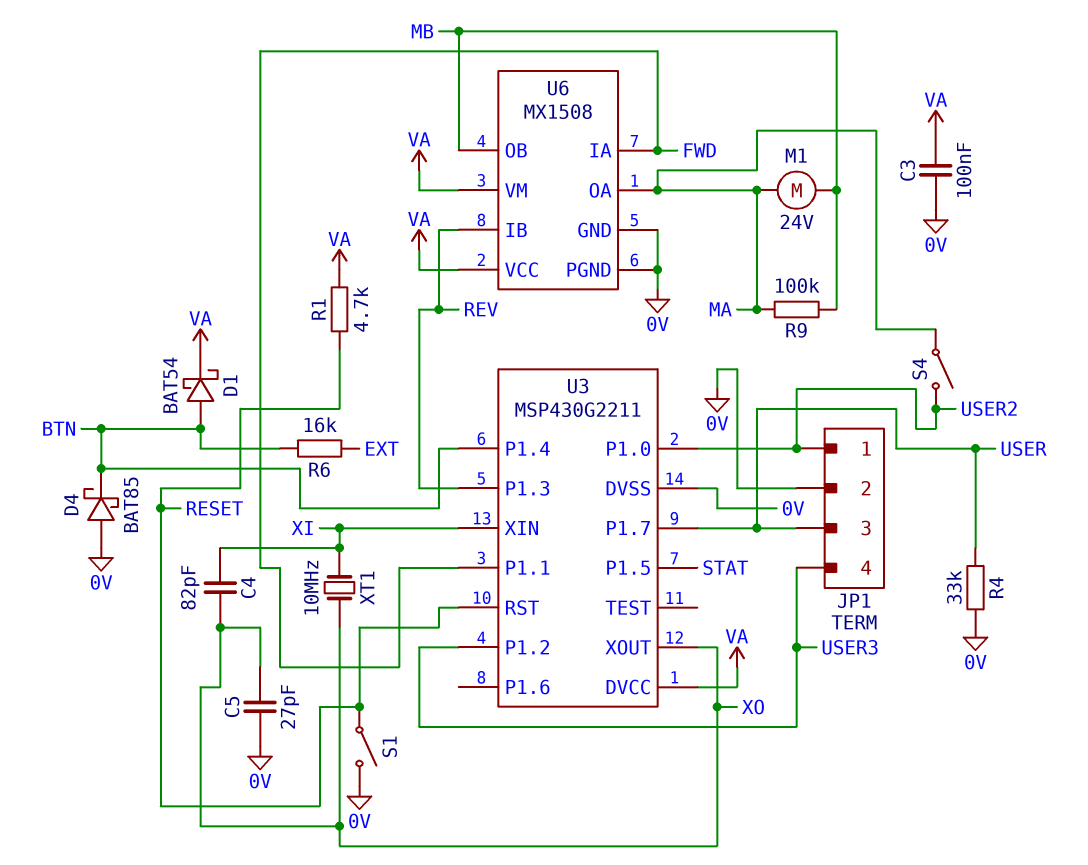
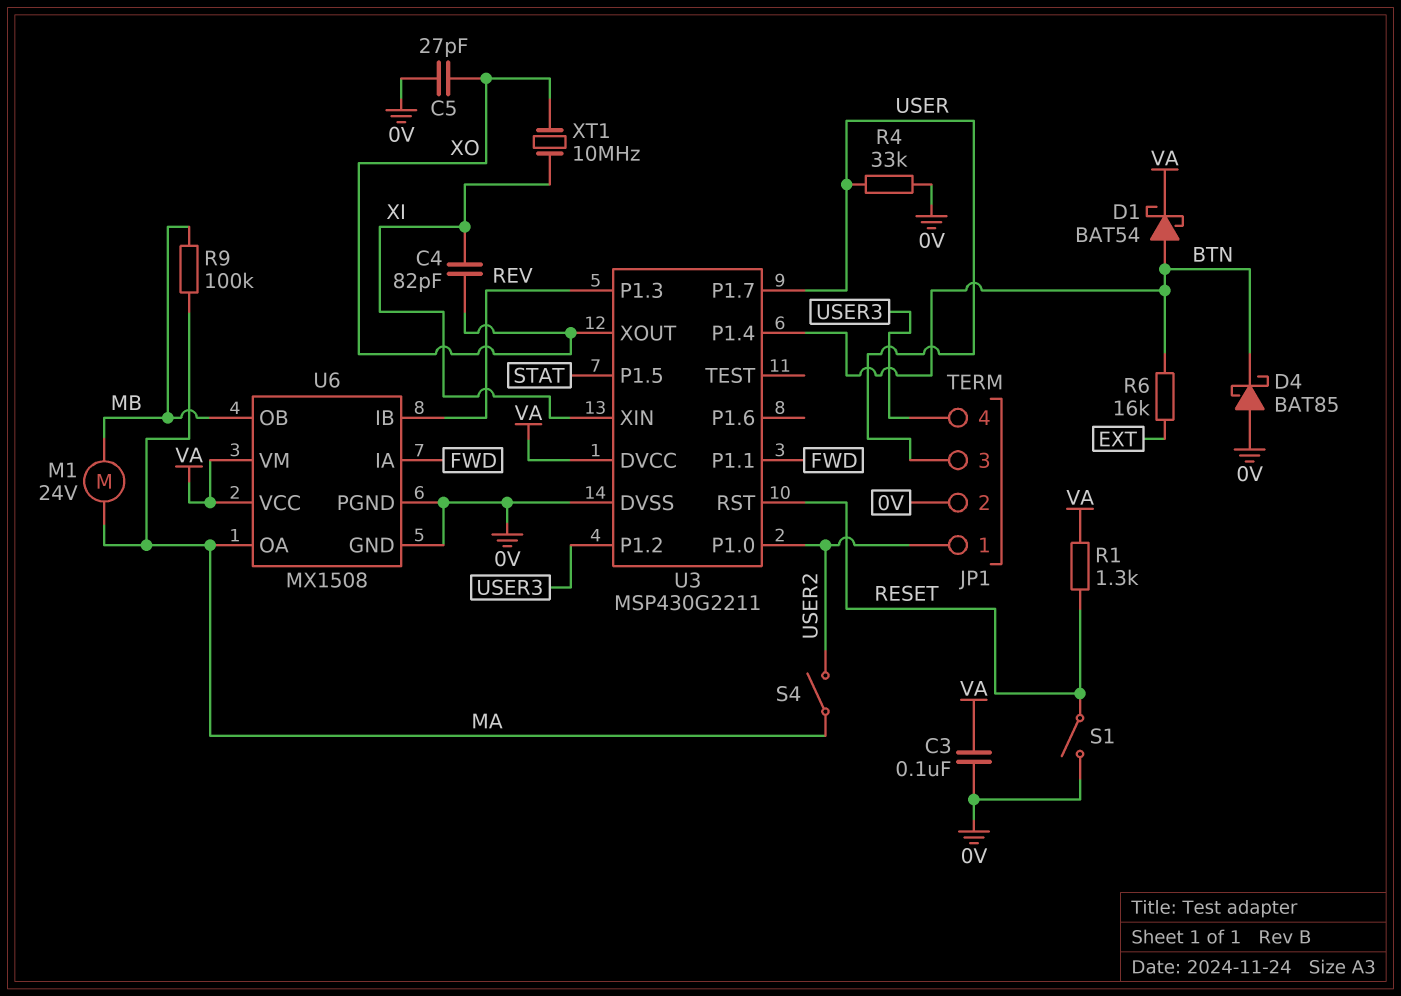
R1: 4.7k (RESET, VA) -> 1.3k (RESET, VA)

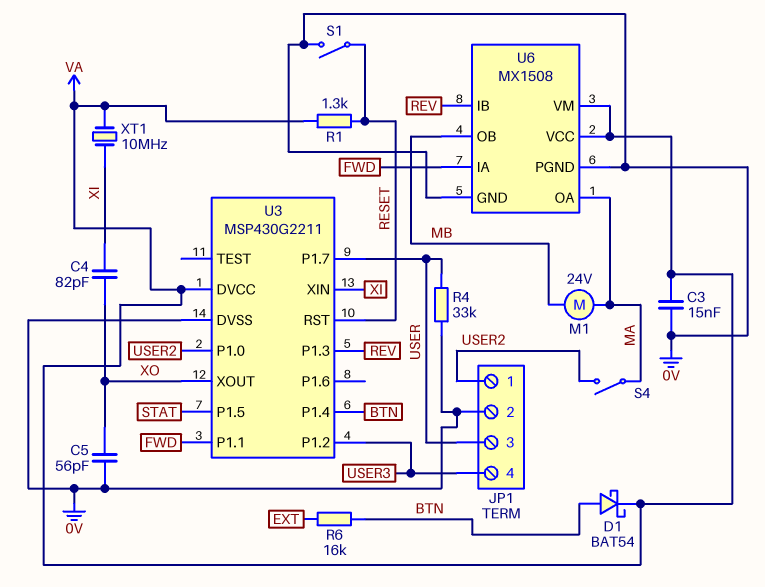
C3: 100nF (0V, VA) -> 15nF (0V, VA)
C5: 27pF (0V, XO) -> 56pF (0V, XO)
D4: schottky BAT85 (A 0V, K BTN) -> none
R9: 100k (MA, MB) -> none
XT1: 10MHz (XI, XO) -> 10MHz (VA, XI)

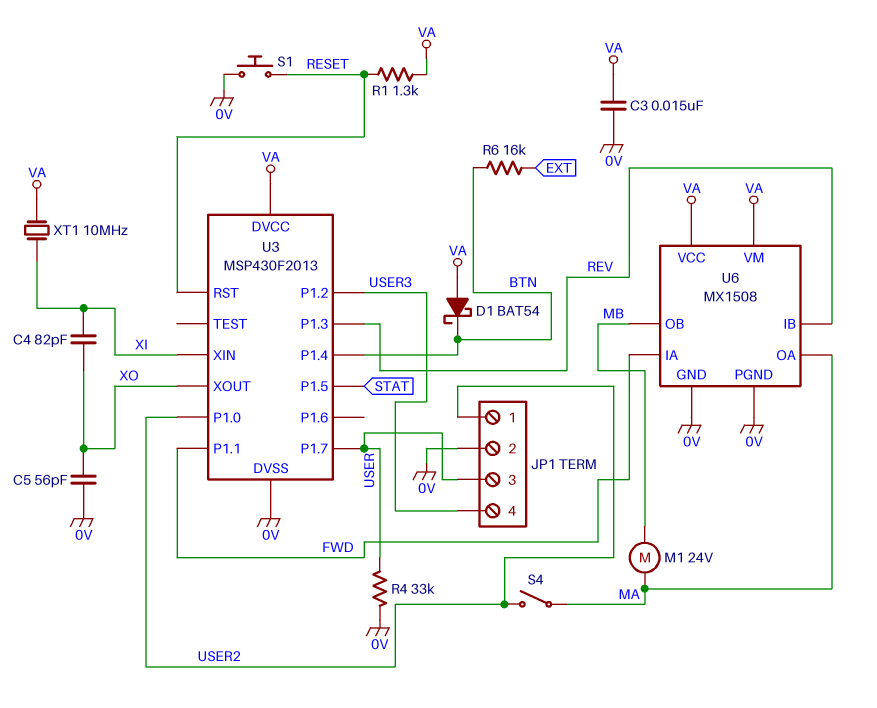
D1: schottky BAT54 (A BTN, K VA) -> schottky BAT54 (A VA, K BTN)
S1: switch (0V, RESET) -> button (0V, RESET)
U3: MSP430G2211 -> MSP430F2013

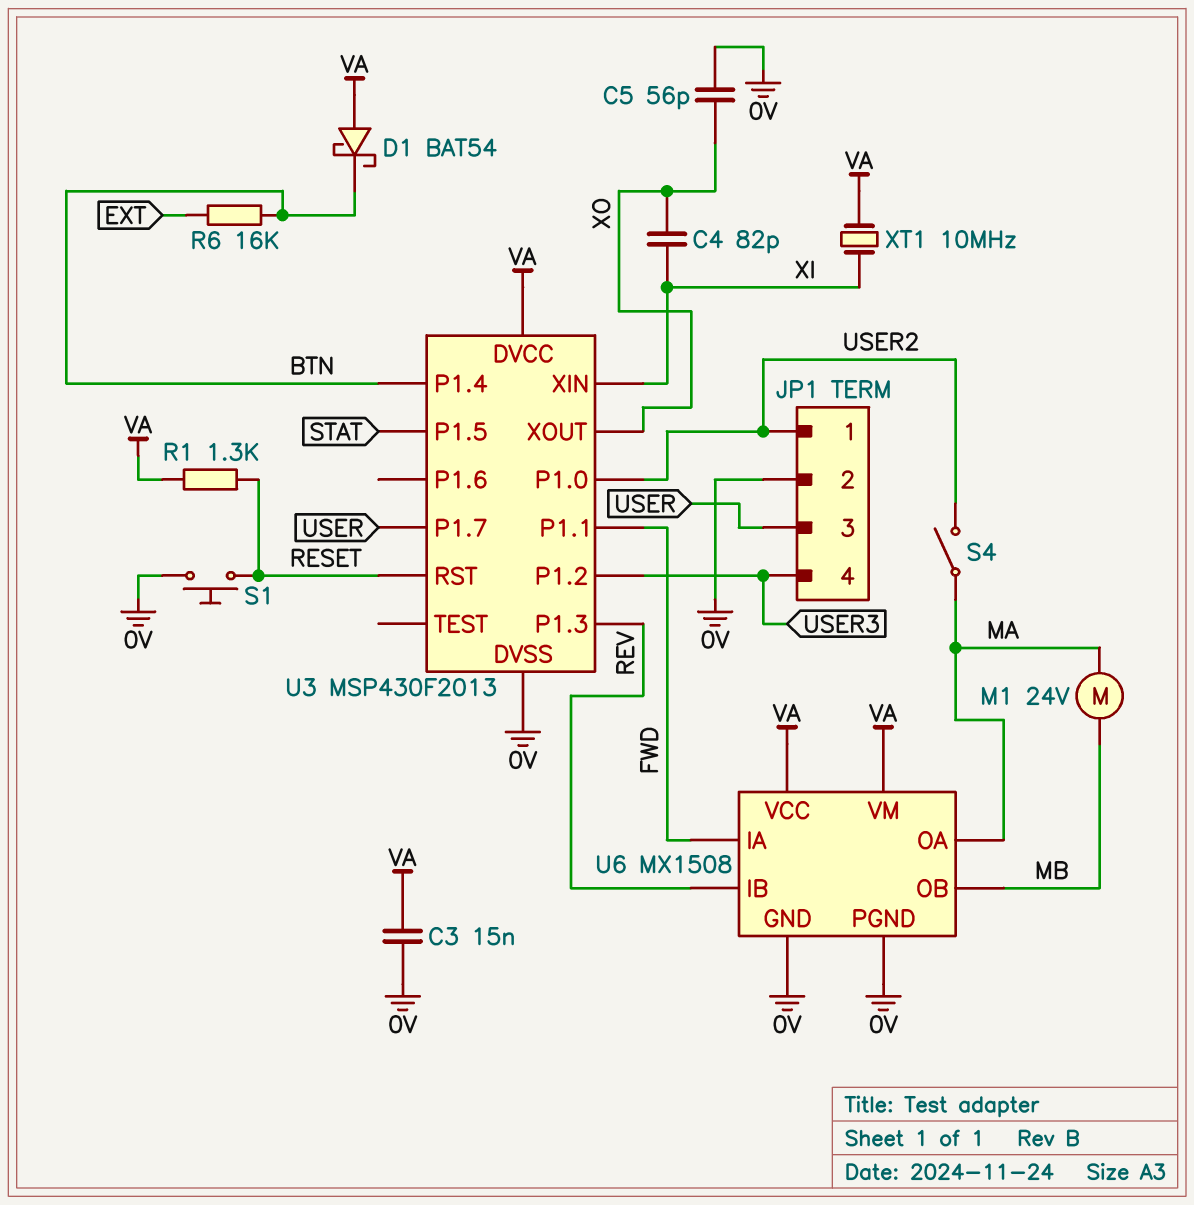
R4: 33k (0V, USER) -> none

